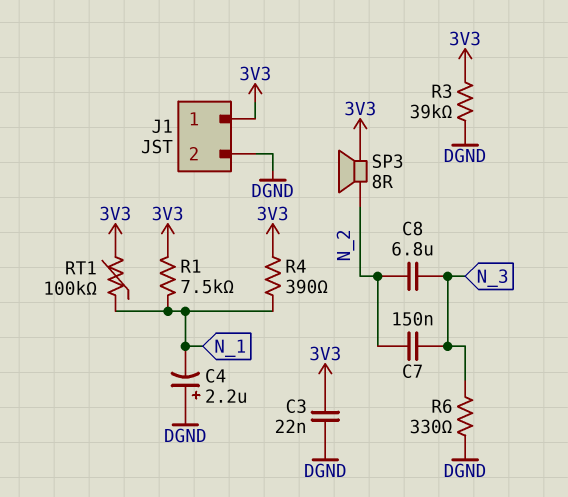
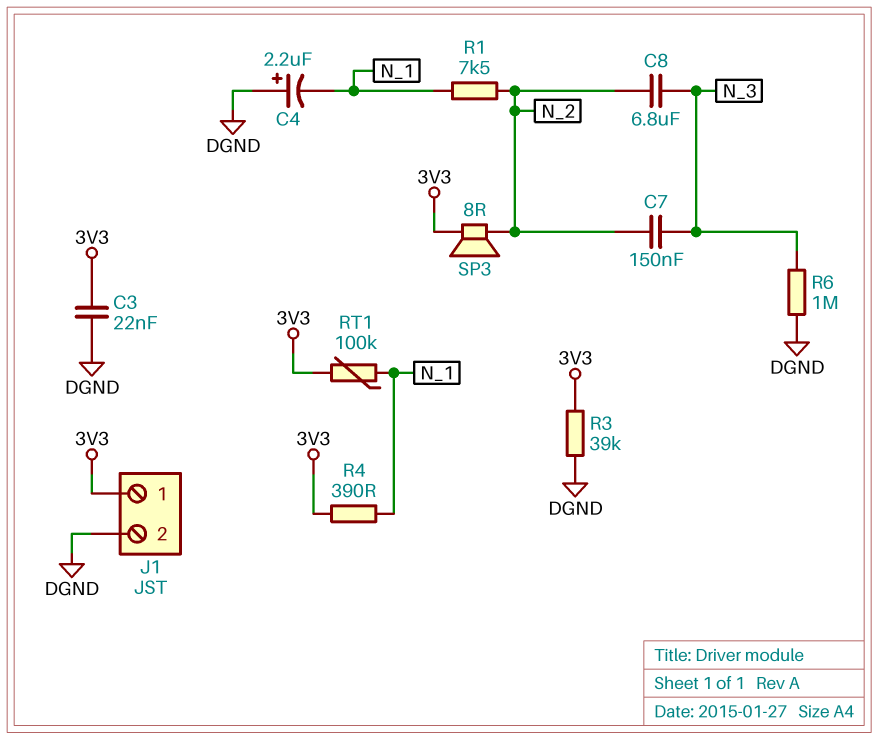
R1: 7.5k (3V3, N_1) -> 7.5k (N_1, N_2)
R6: 330 (DGND, N_3) -> 1M (DGND, N_3)

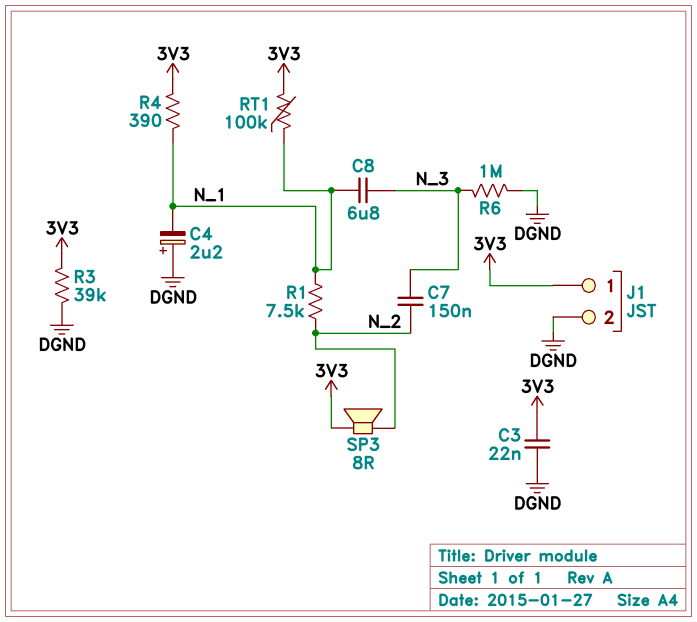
C8: 6.8uF (N_2, N_3) -> 6.8uF (N_1, N_3)

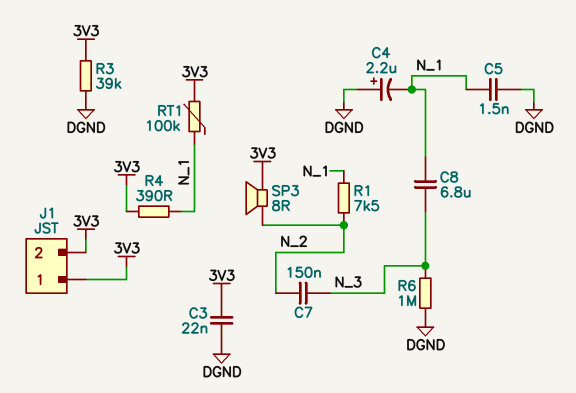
C5: none -> 1.5nF (DGND, N_1)
J1 pin 2: DGND -> 3V3

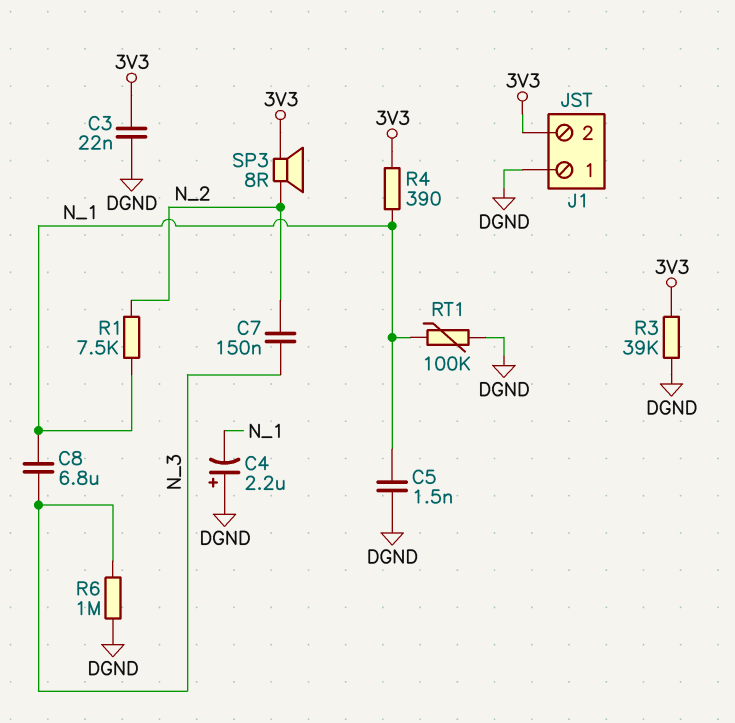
J1 pin 1: 3V3 -> DGND
RT1: 100k (3V3, N_1) -> 100k (DGND, N_1)

